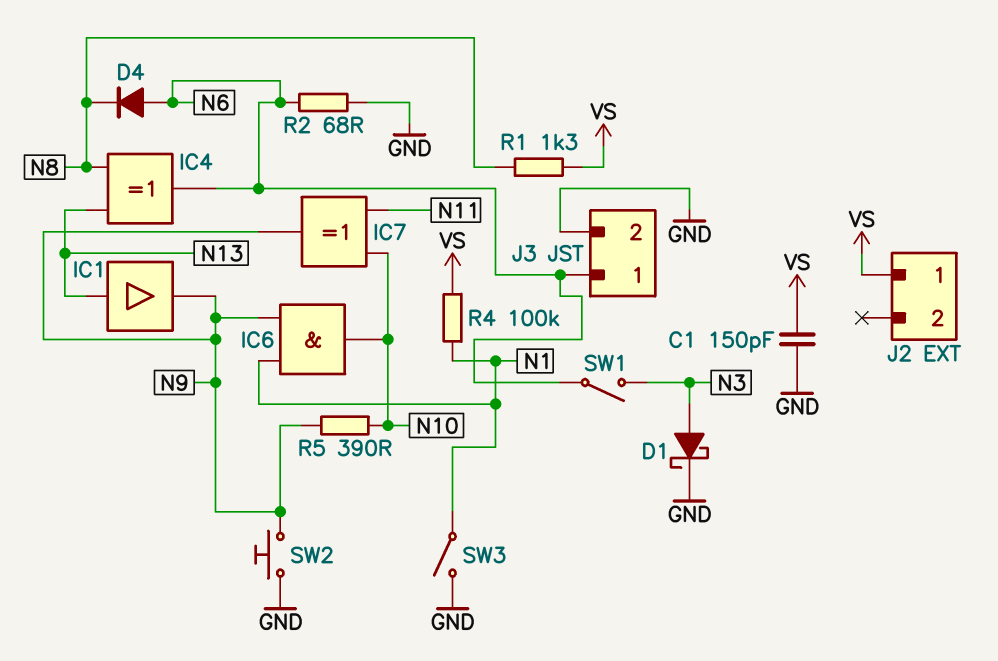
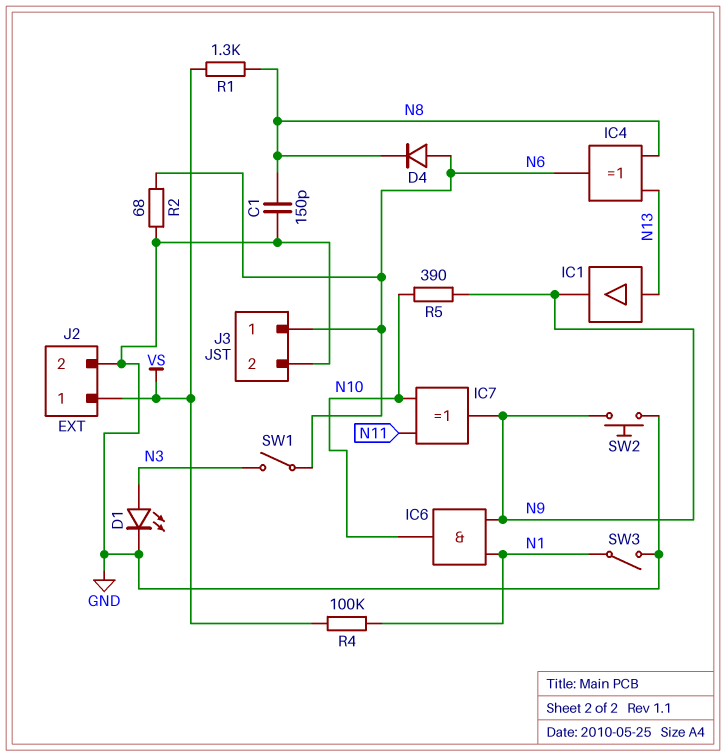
C1: 150pF (GND, VS) -> 150pF (GND, N8)
D1: schottky (A N3, K GND) -> LED (A N3, K GND)
J2 pin 2: none -> GND

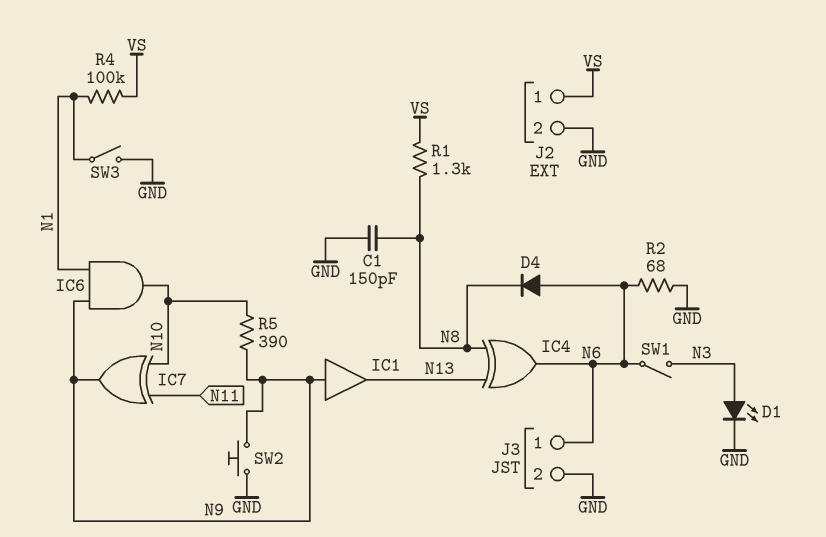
IC1: buffer (in N13, out N9) -> buffer (in N9, out N13)

